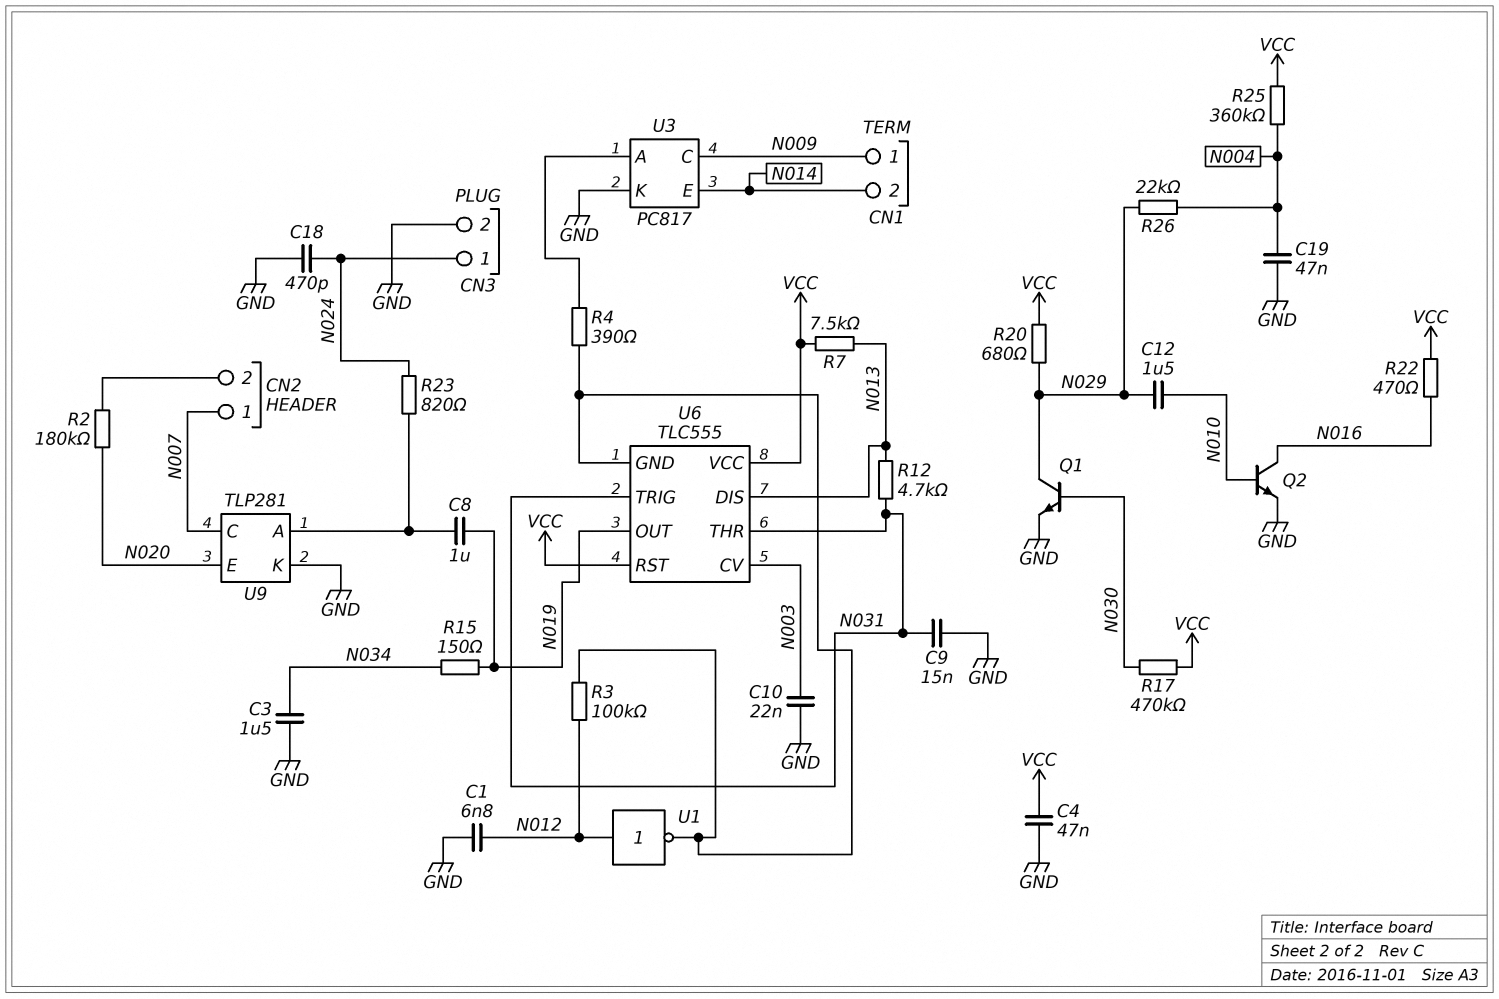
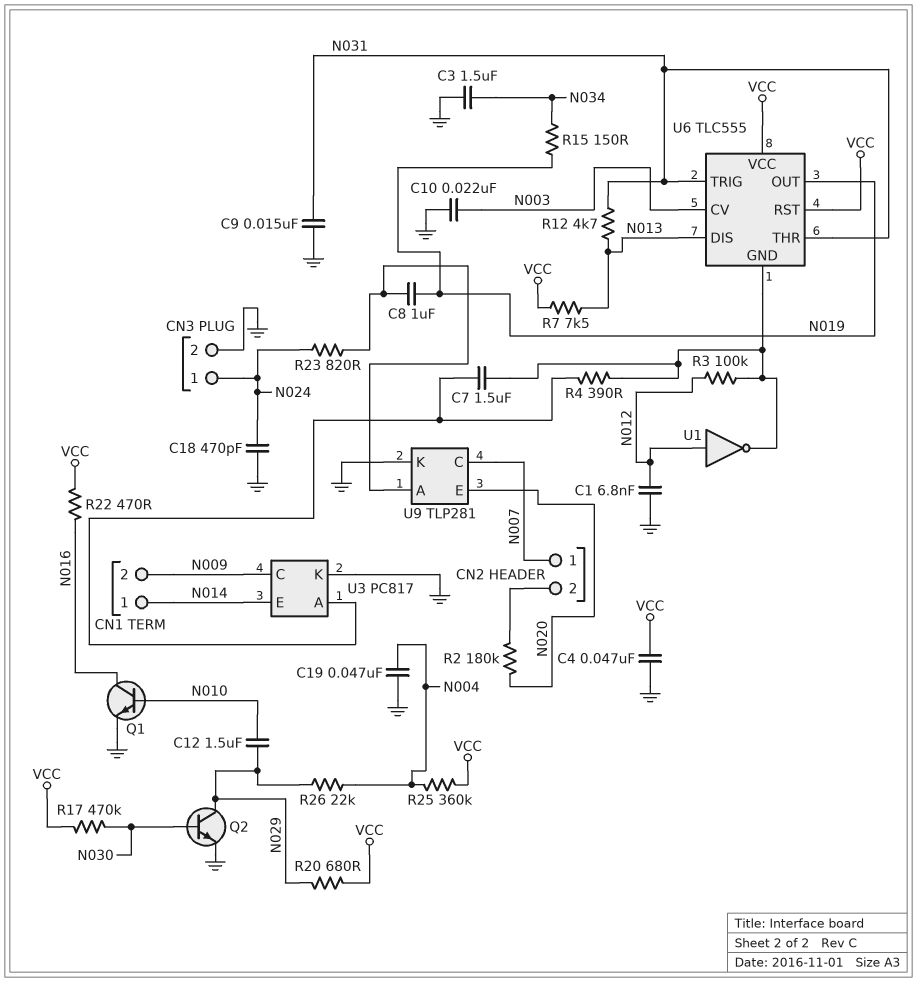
C7: none -> 1.5uF (U3/A, U6/GND)
CN1 pin 1: N009 -> N014
CN1 pin 2: N014 -> N009
Q1: NPN (B N030, C N029, E GND) -> NPN (B N010, C N016, E GND)
Q2: NPN (B N010, C N016, E GND) -> NPN (B N030, C N029, E GND)

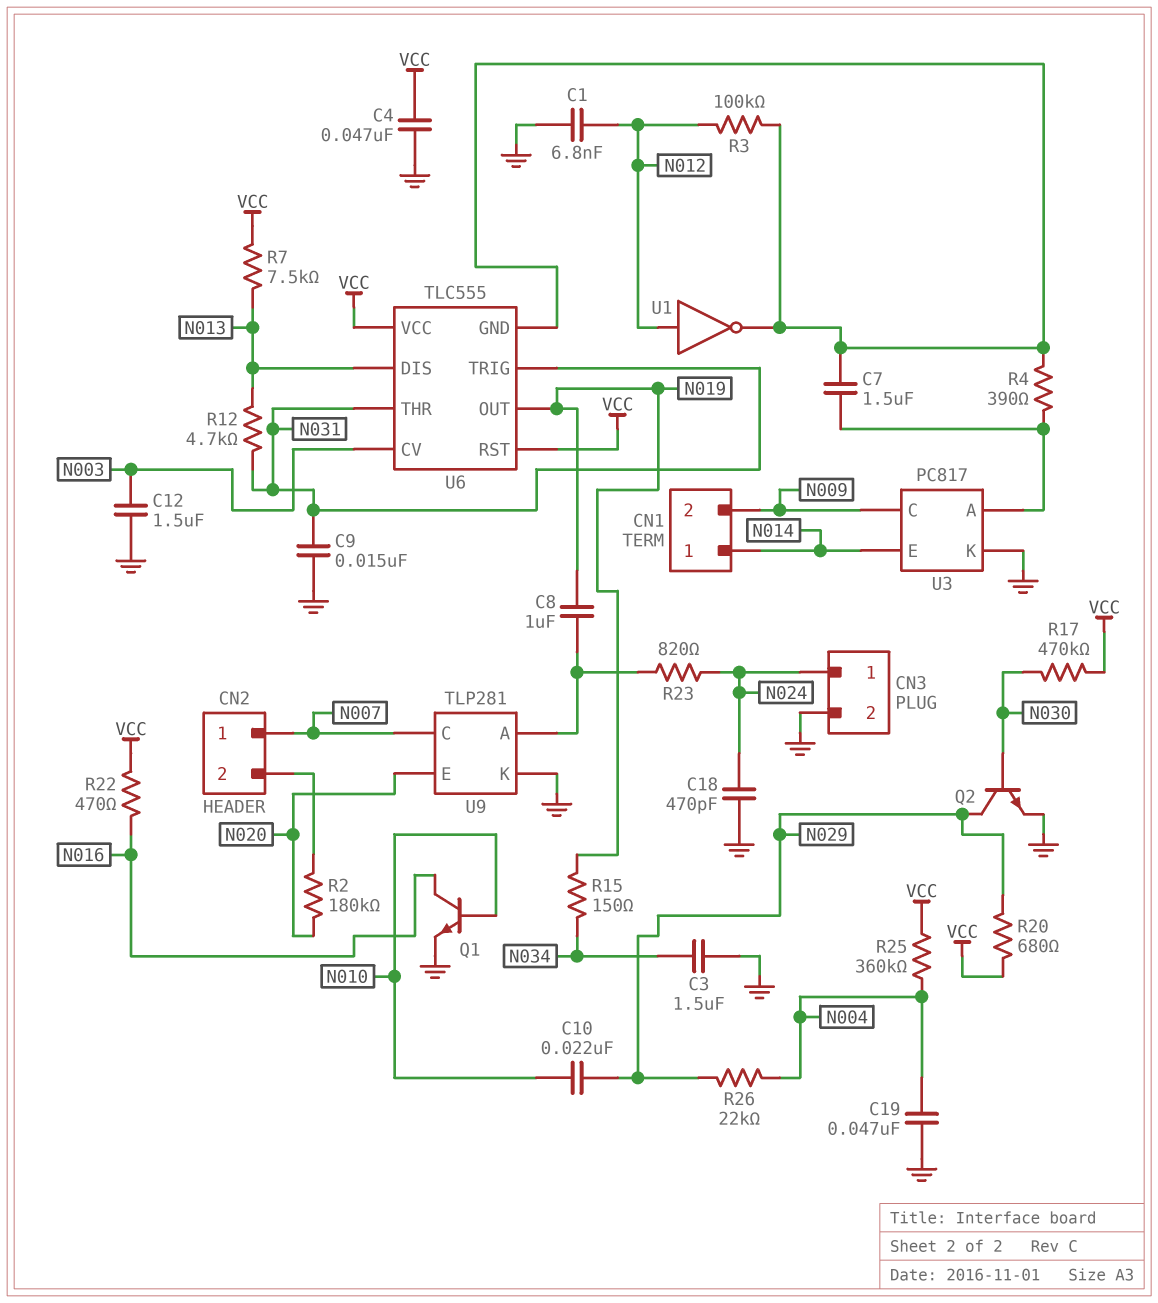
C10: 22nF (GND, N003) -> 22nF (N010, N029)
C12: 1.5uF (N010, N029) -> 1.5uF (GND, N003)

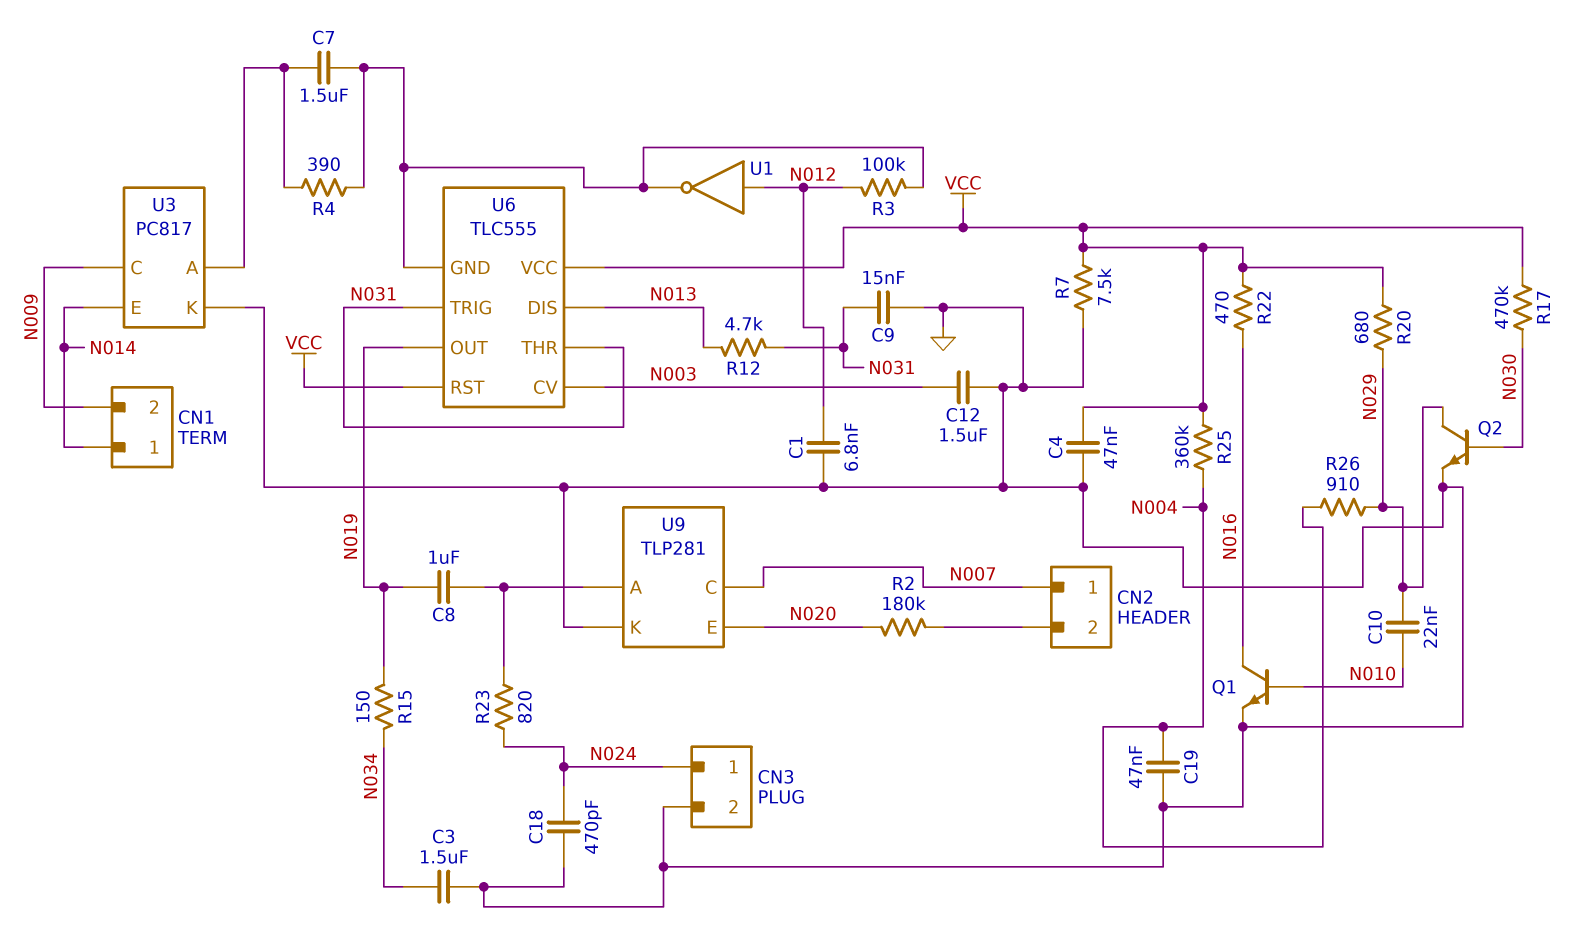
R7: 7.5k (N013, VCC) -> 7.5k (GND, VCC)
R26: 22k (N004, N029) -> 910 (N004, N029)

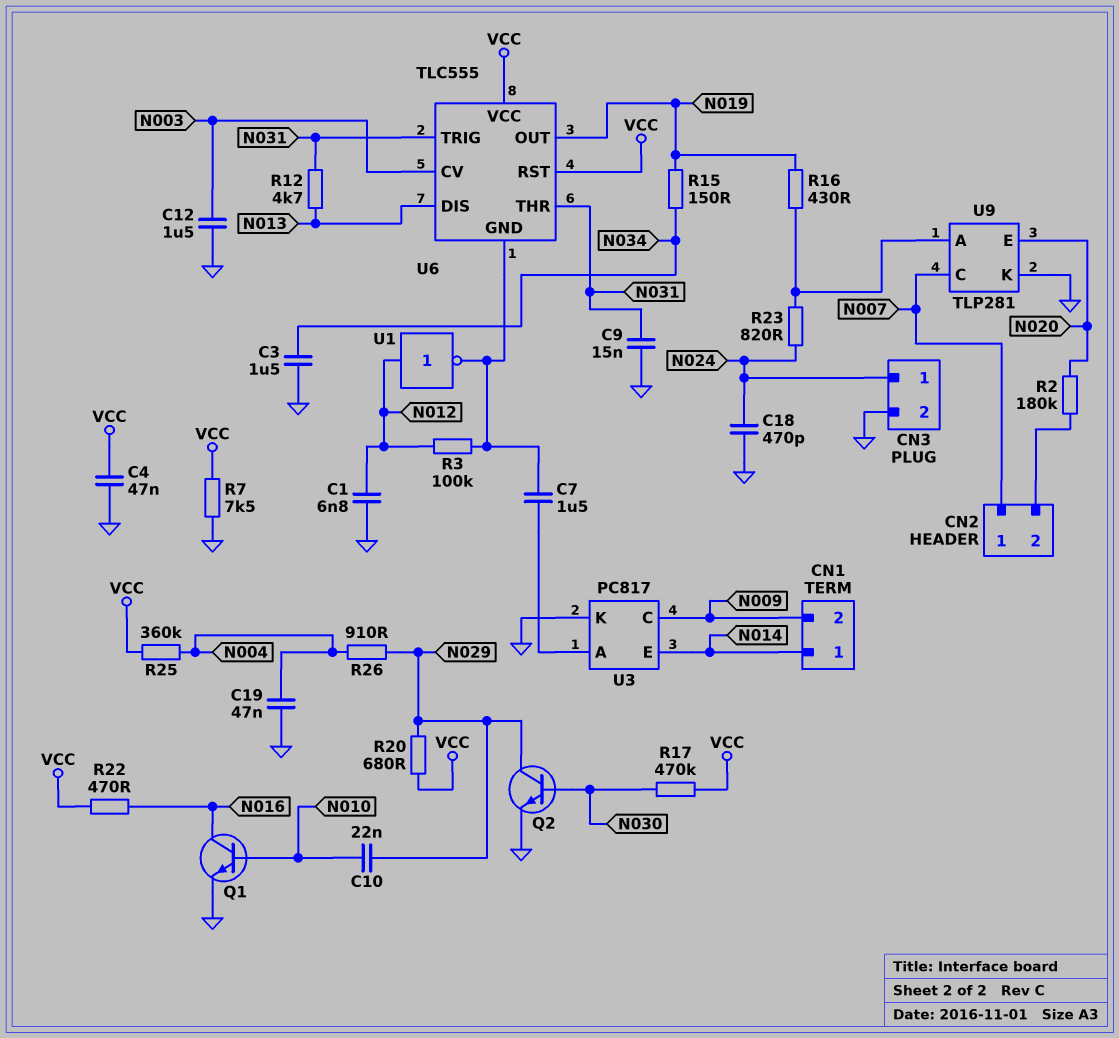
C8: 1uF (N019, U9/A) -> none
R4: 390 (U3/A, U6/GND) -> none
R16: none -> 430 (N019, U9/A)

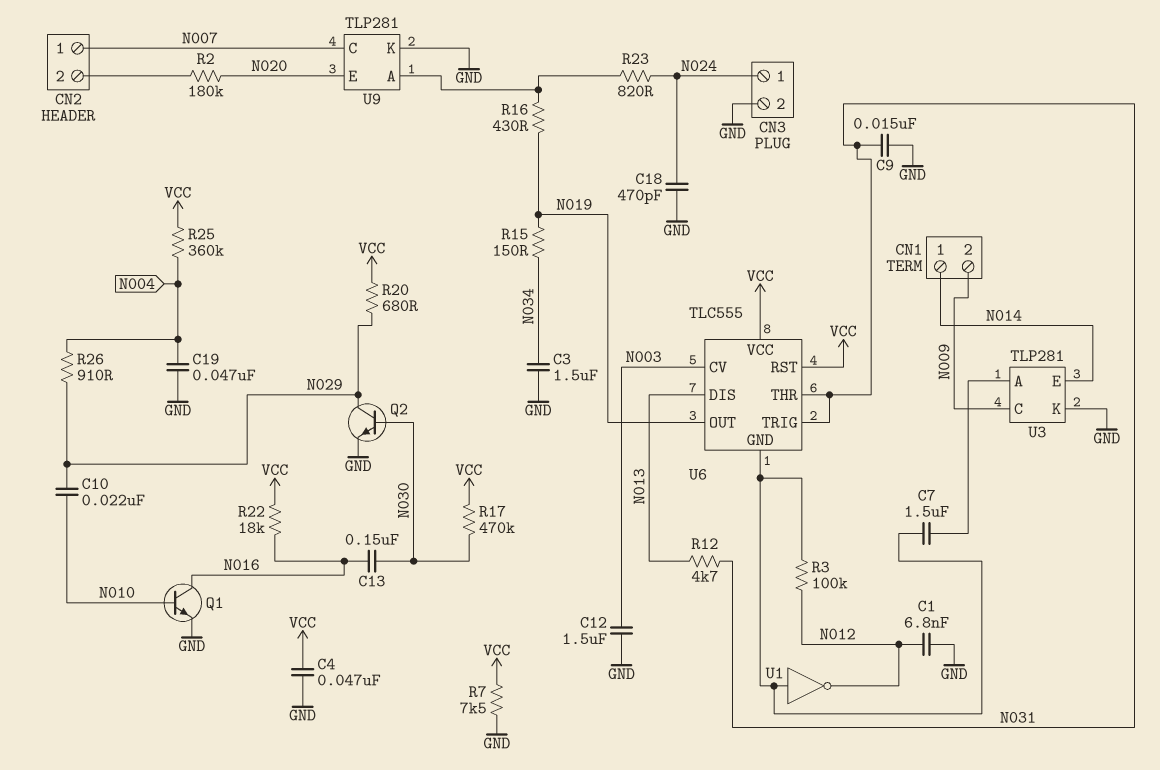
C13: none -> 150nF (N016, N030)
R22: 470 (N016, VCC) -> 18k (N016, VCC)
U1: NOT (in N012, out U6/GND) -> NOT (in U6/GND, out N012)
U3: PC817 -> TLP281

